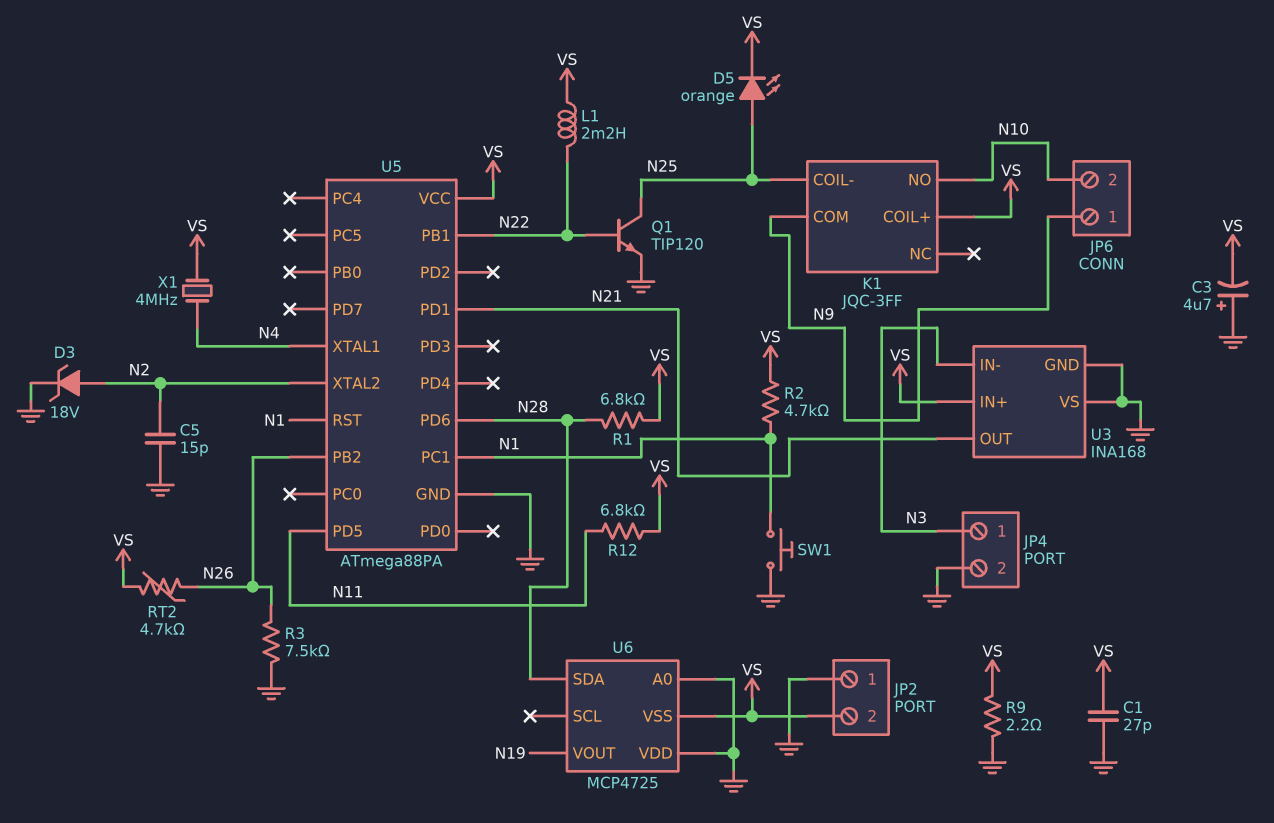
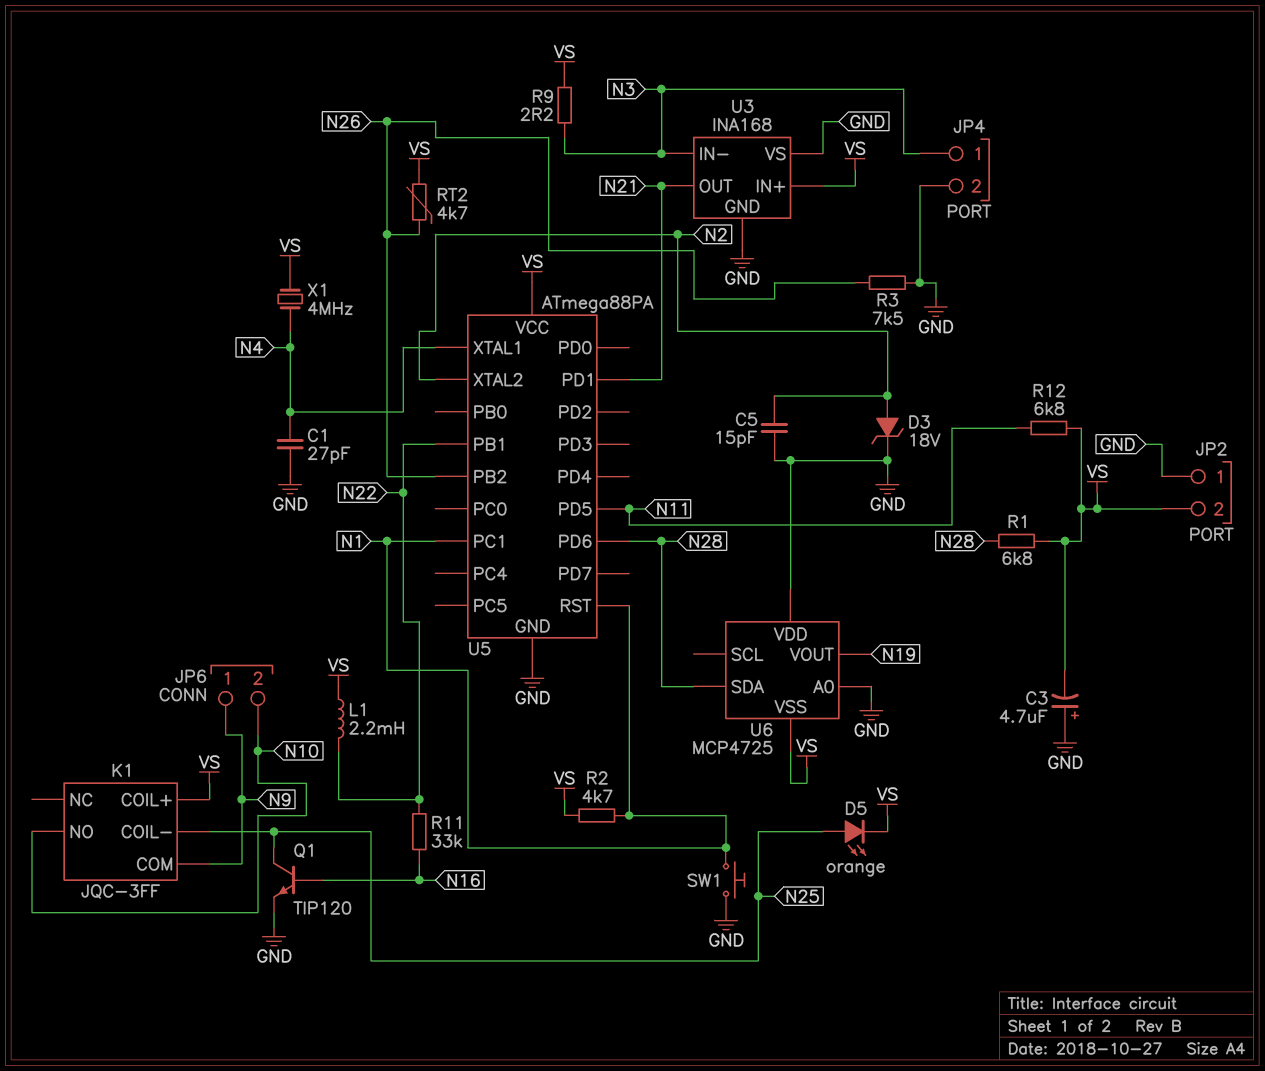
C1: 27pF (GND, VS) -> 27pF (GND, N4)
Q1: NPN TIP120 (B N22, C N25, E GND) -> NPN TIP120 (B N16, C N25, E GND)
R9: 2.2 (GND, VS) -> 2.2 (N3, VS)
R11: none -> 33k (N16, N22)

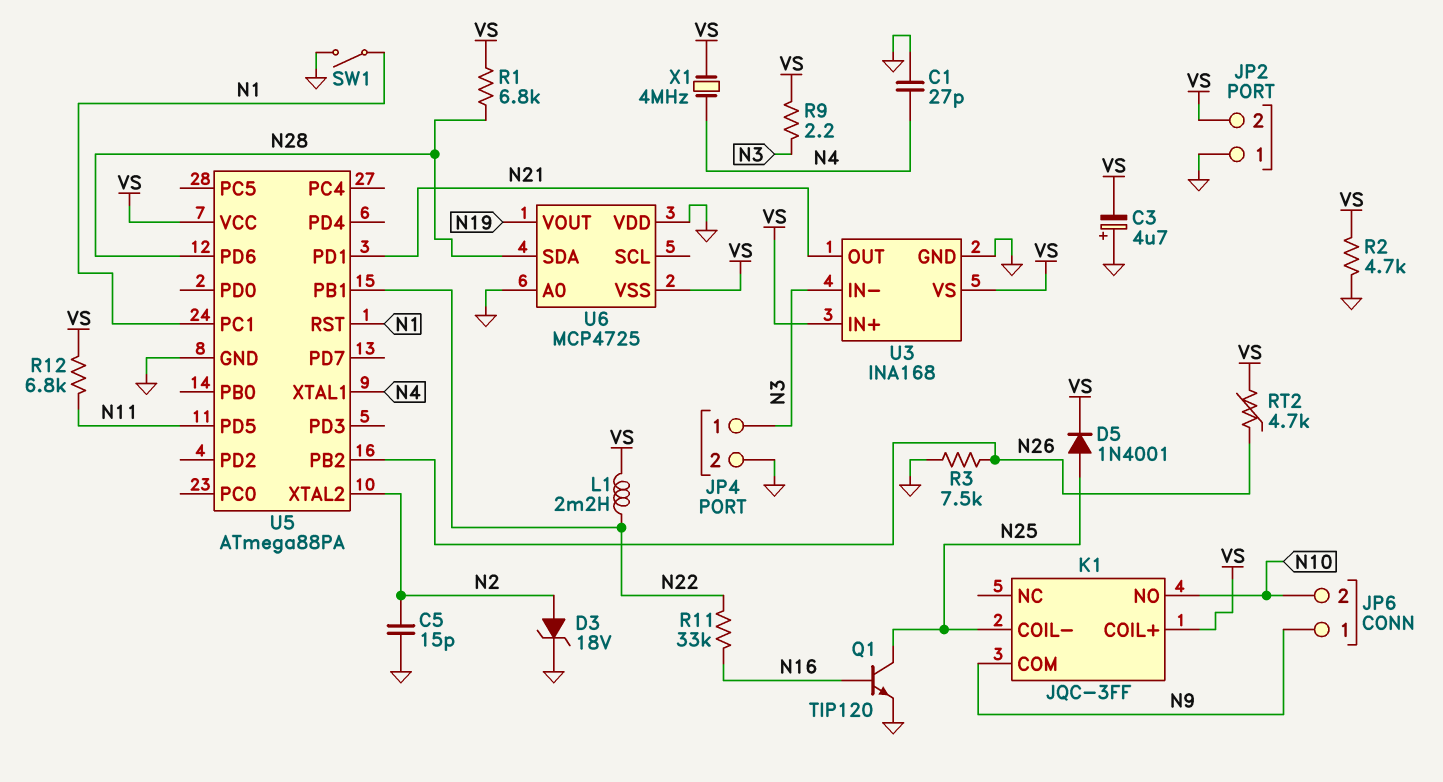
D5: LED orange (A N25, K VS) -> diode 1N4001 (A N25, K VS)
R2: 4.7k (N1, VS) -> 4.7k (GND, VS)
SW1: button (GND, N1) -> switch (GND, N1)
U3 pin VS: GND -> VS

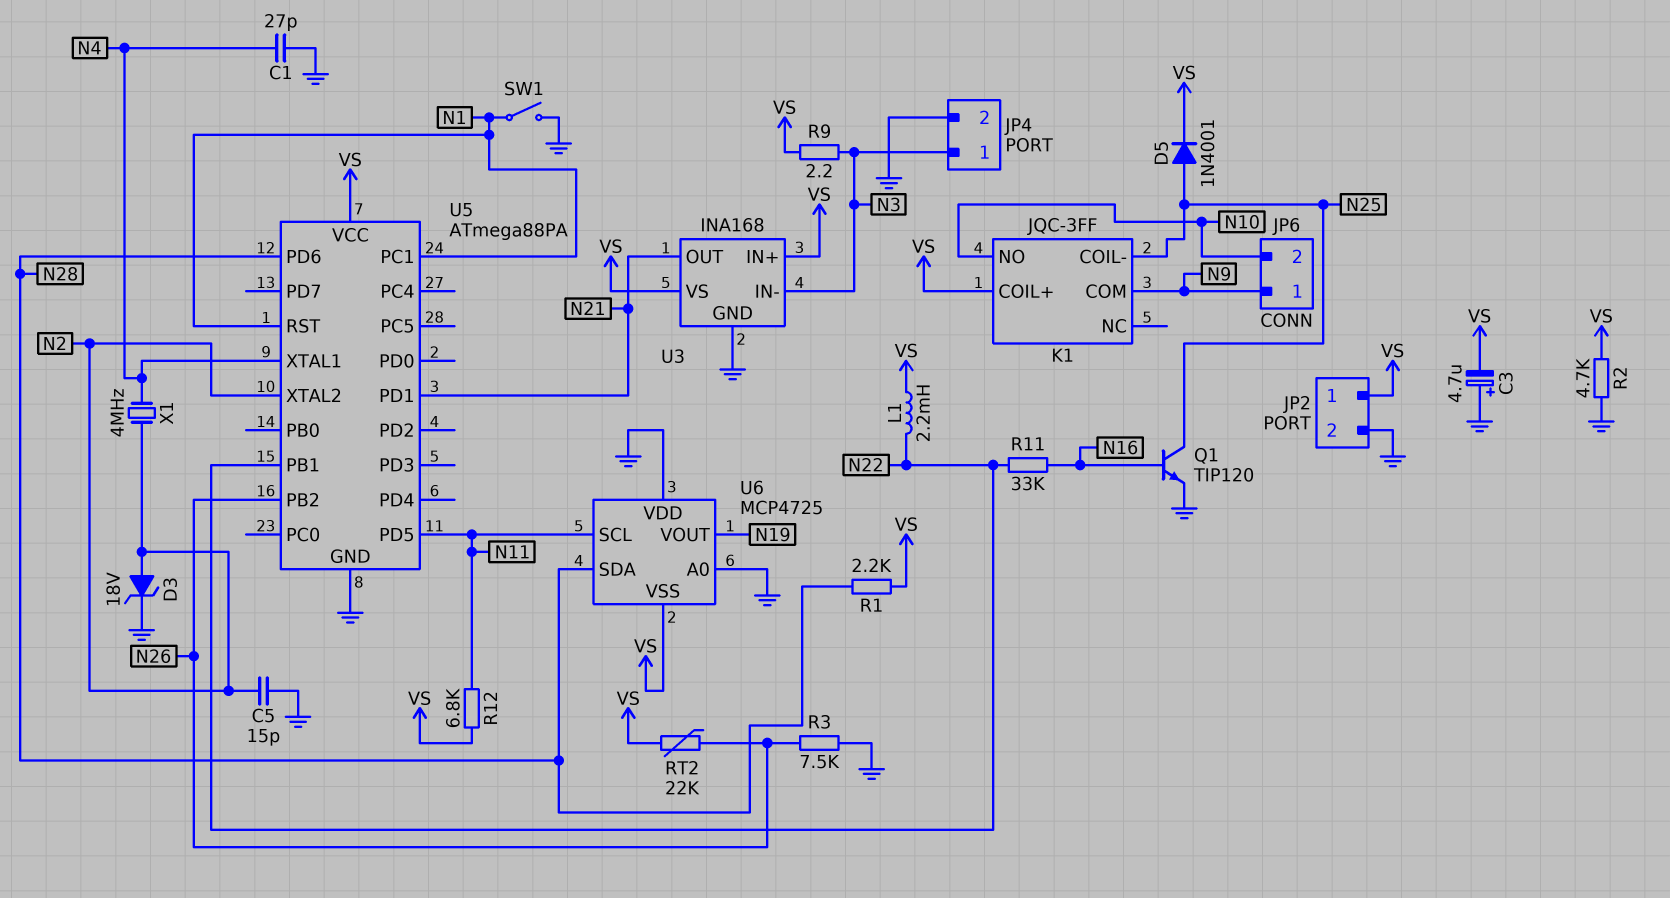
JP2 pin 1: GND -> VS
JP2 pin 2: VS -> GND
R1: 6.8k (N28, VS) -> 2.2k (N28, VS)
RT2: 4.7k (N26, VS) -> 22k (N26, VS)
U6 pin SCL: none -> N11
X1: 4MHz (N4, VS) -> 4MHz (N2, N4)

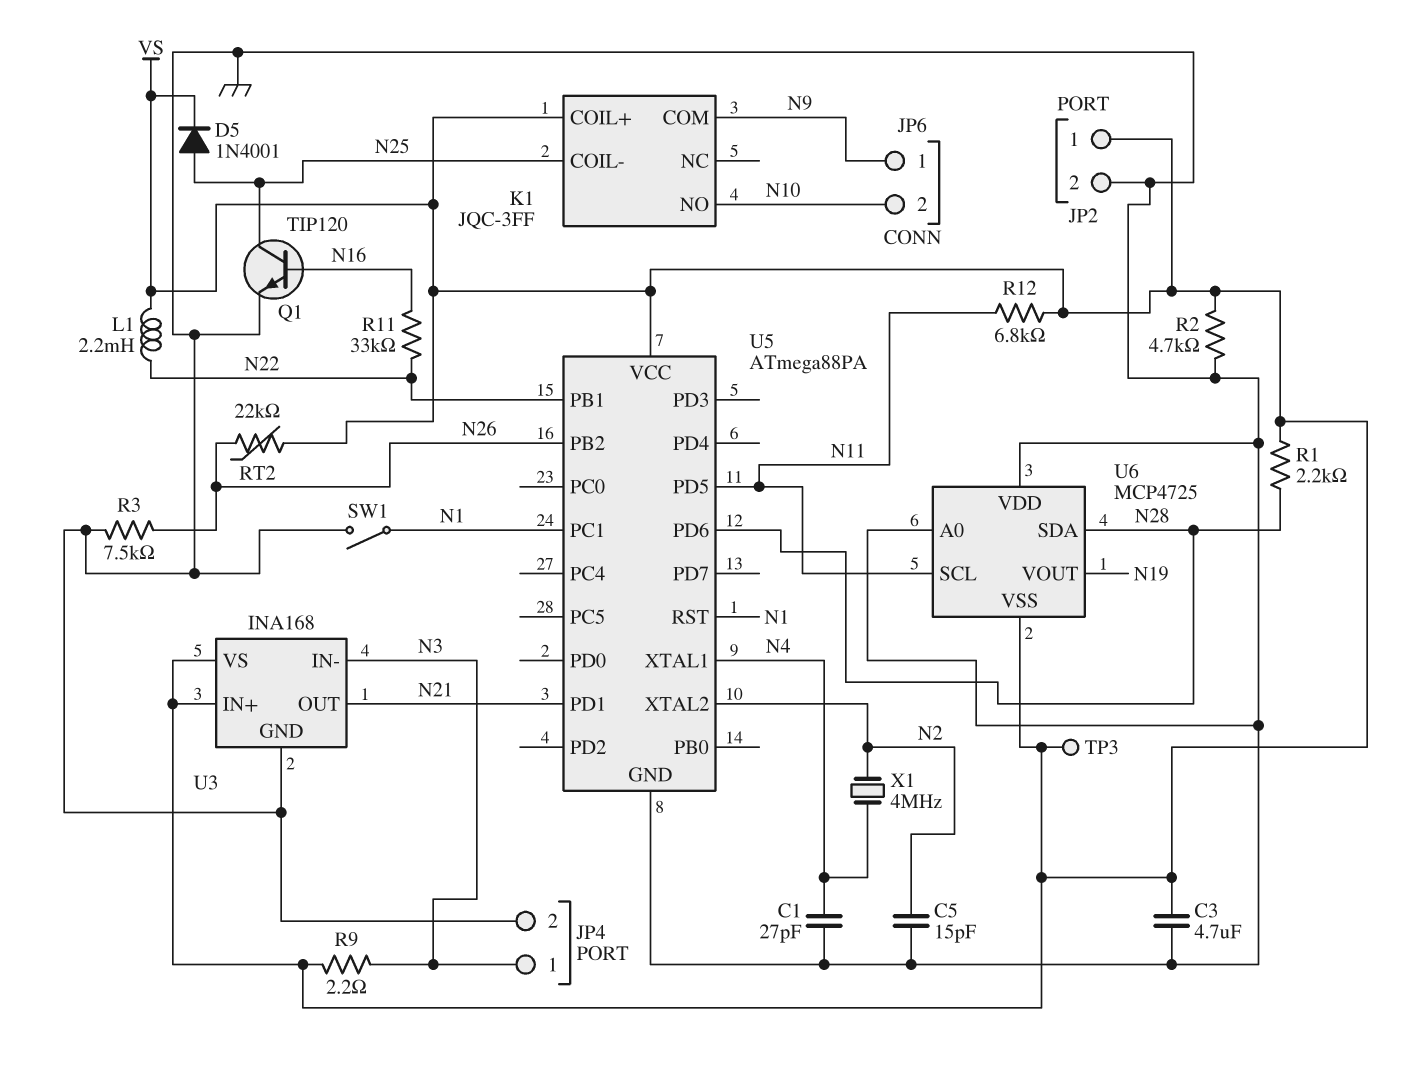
C3: 4.7uF (plus GND, minus VS) -> 4.7uF (GND, VS)
D3: zener 18V (A N2, K GND) -> none
TP3: none -> test point (VS)

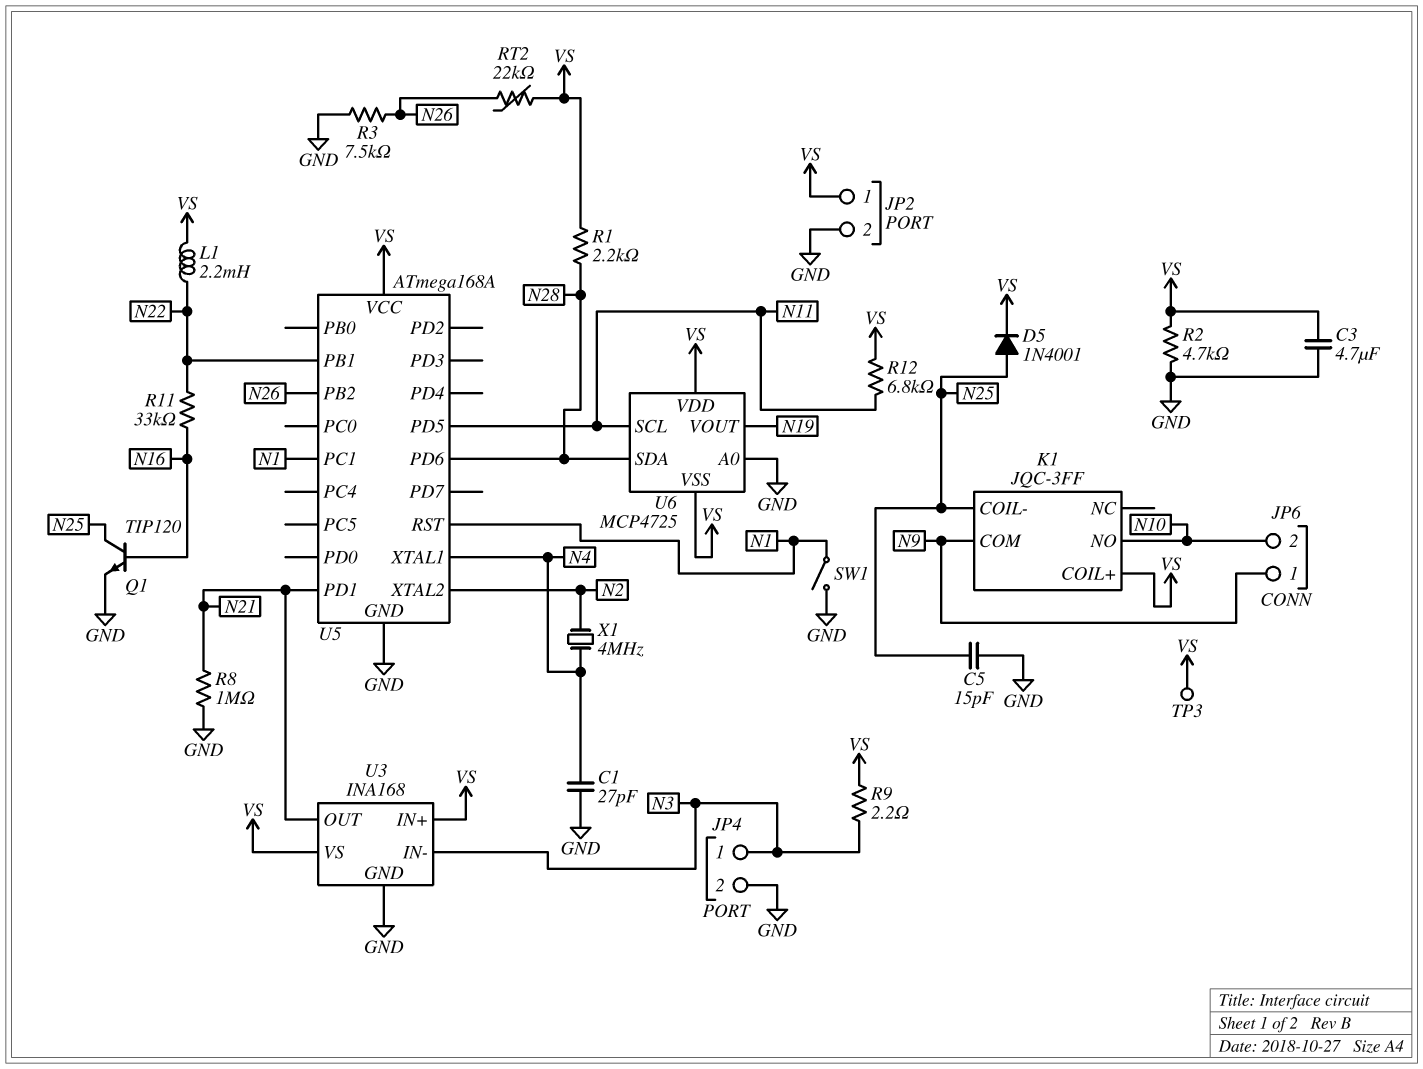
C5: 15pF (GND, N2) -> 15pF (GND, N25)
R8: none -> 1M (GND, N21)
U5: ATmega88PA -> ATmega168A
U6 pin VDD: GND -> VS

